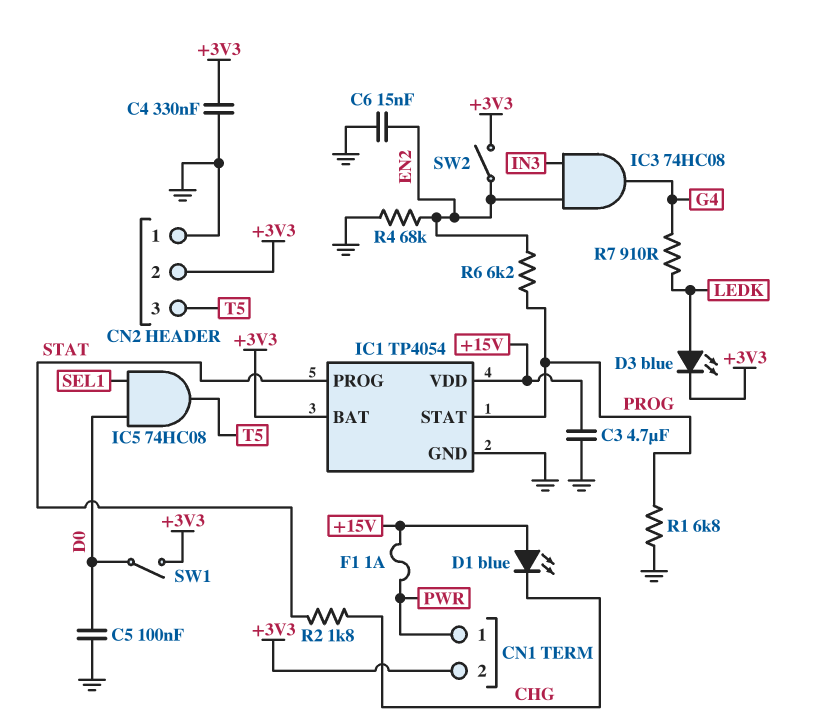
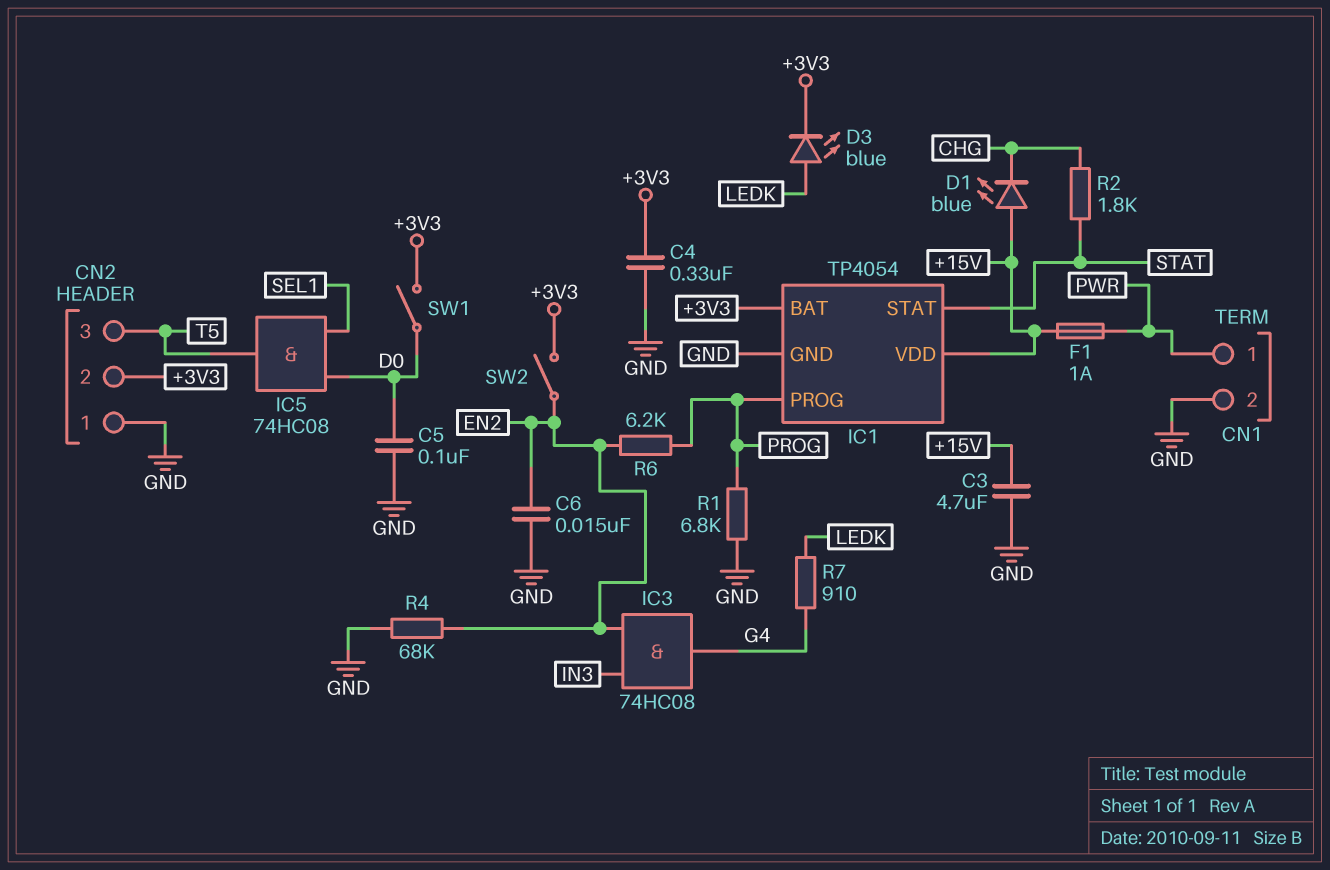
CN1 pin 2: +3V3 -> GND
IC1 pin PROG: STAT -> PROG
IC1 pin STAT: PROG -> STAT

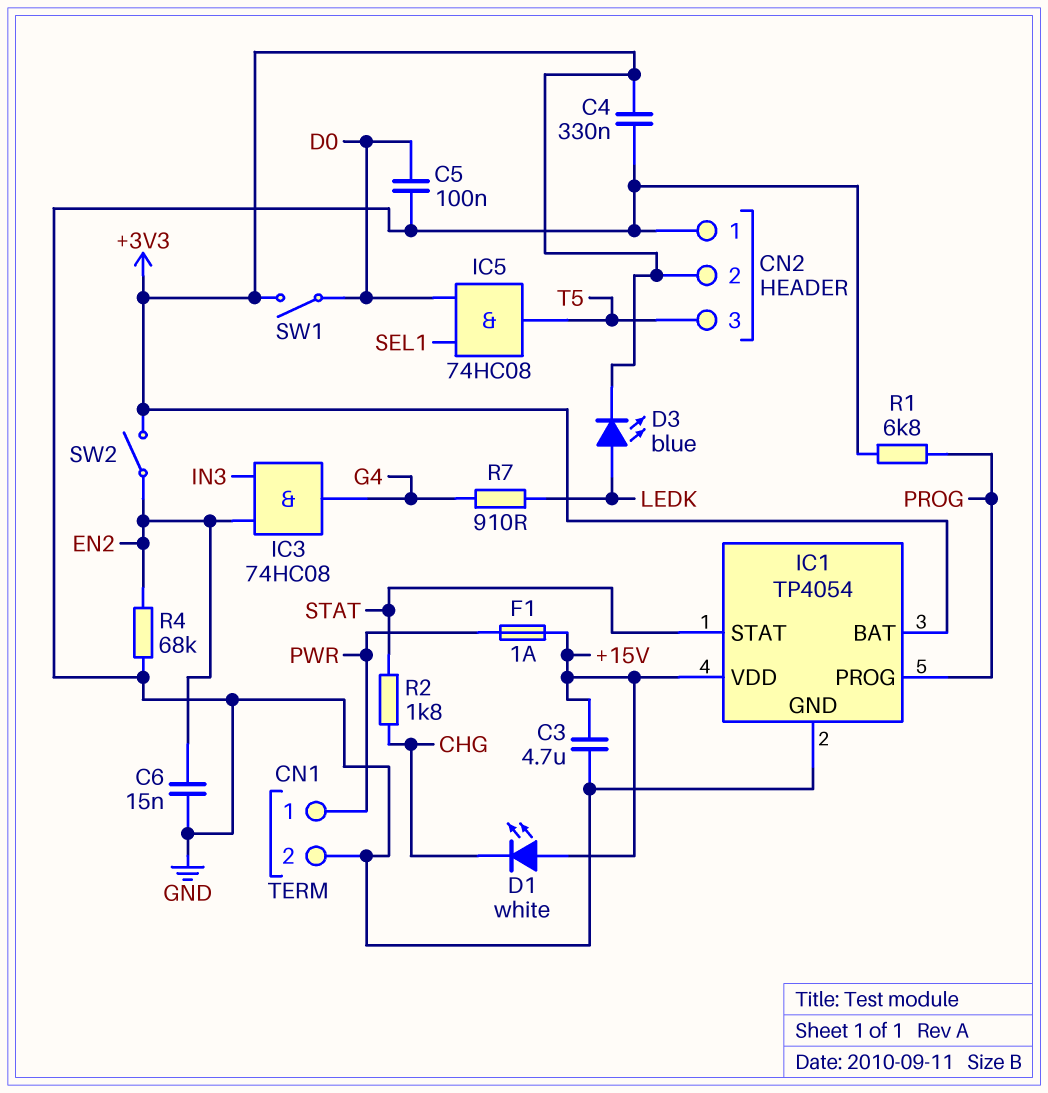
D1: LED blue (A +15V, K CHG) -> LED white (A +15V, K CHG)
R6: 6.2k (EN2, PROG) -> none

